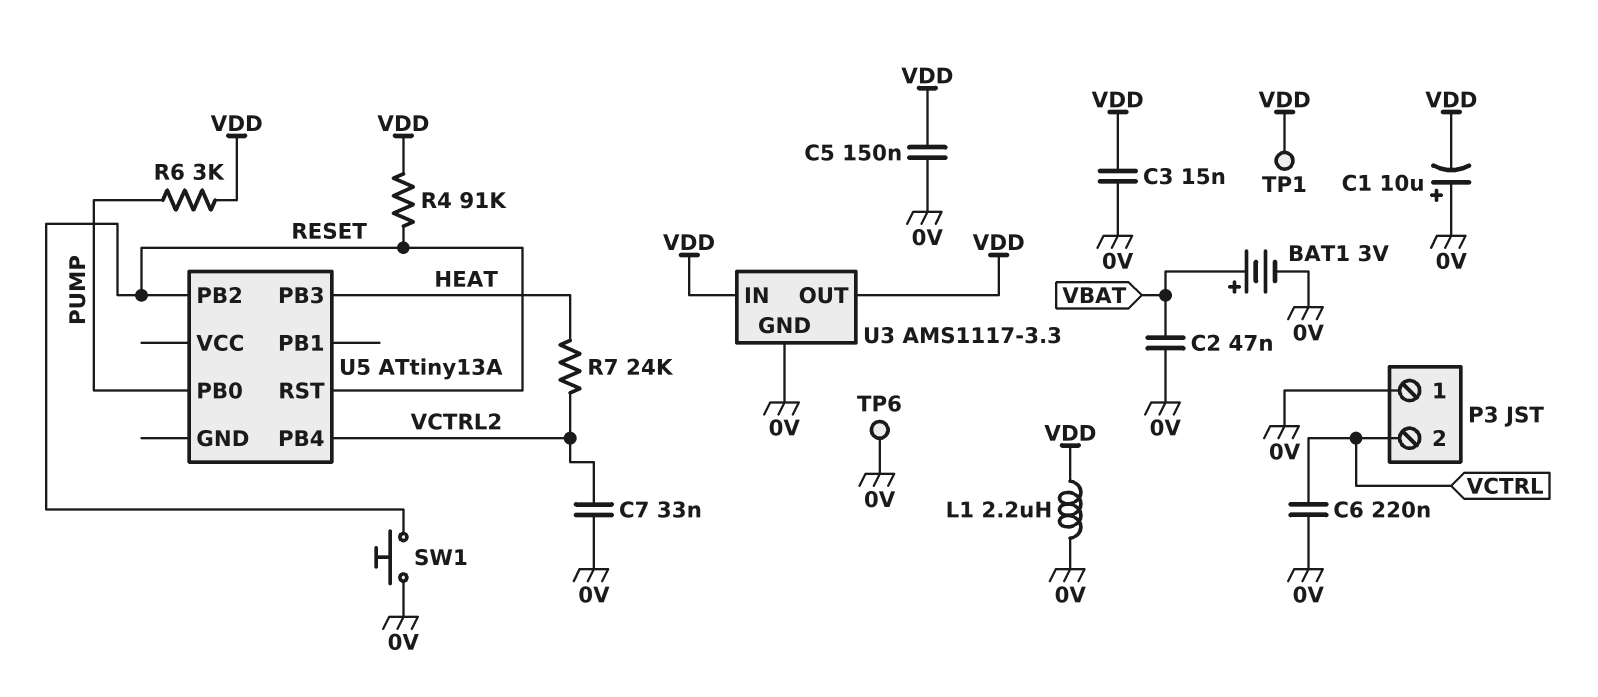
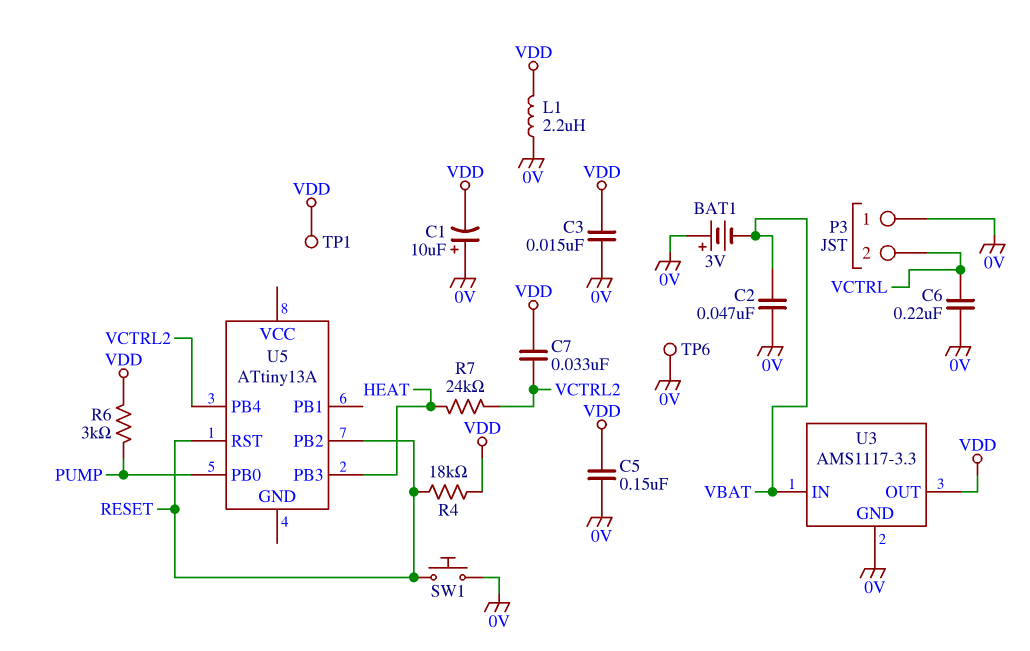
BAT1: 3V (plus VBAT, minus 0V) -> 3V (plus 0V, minus VBAT)
C7: 33nF (0V, VCTRL2) -> 33nF (VCTRL2, VDD)
R4: 91k (RESET, VDD) -> 18k (RESET, VDD)
U3 pin IN: VDD -> VBAT

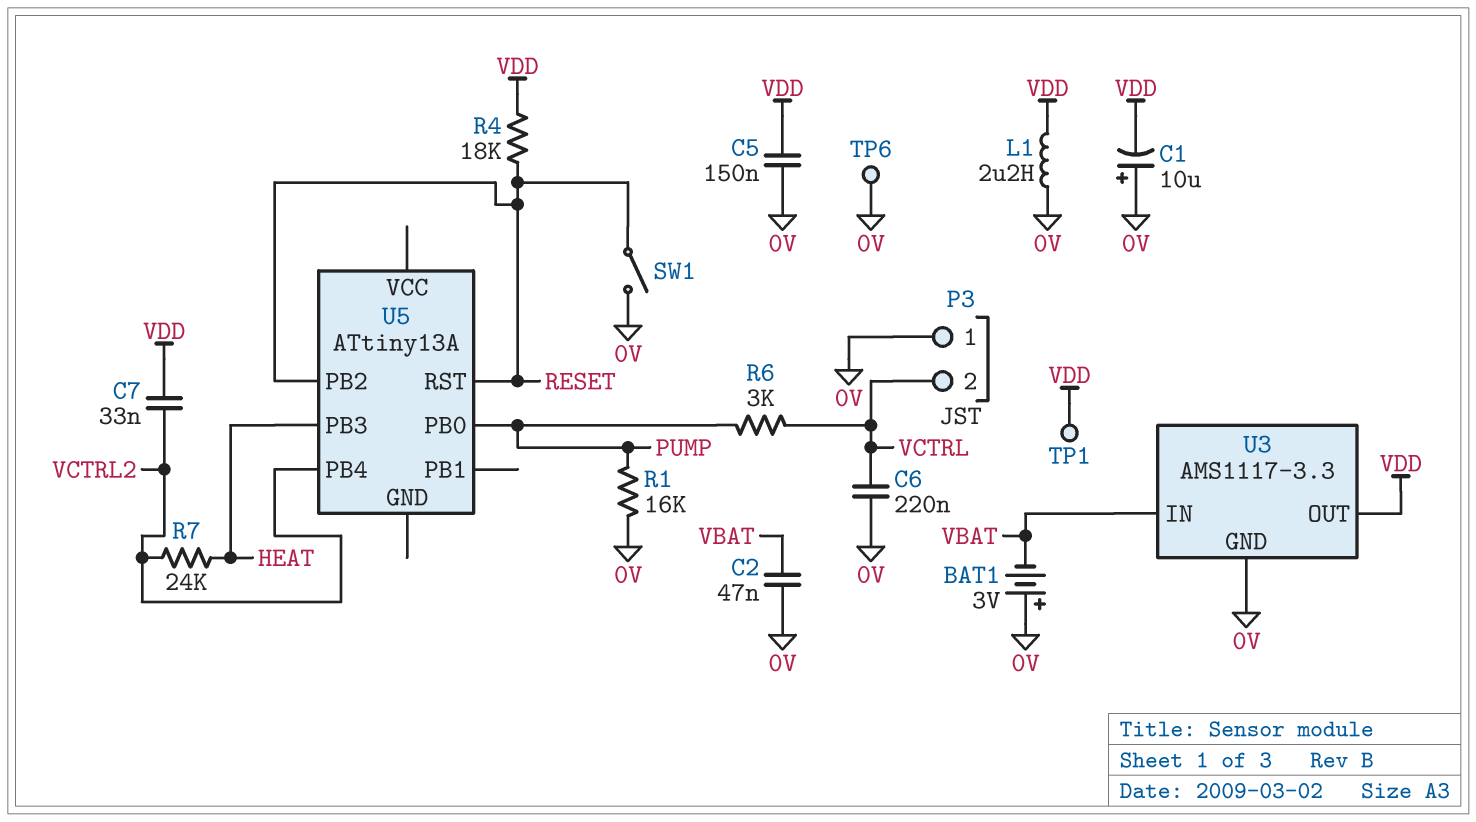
C3: 15nF (0V, VDD) -> none
R1: none -> 16k (0V, PUMP)
R6: 3k (PUMP, VDD) -> 3k (PUMP, VCTRL)
SW1: button (0V, RESET) -> switch (0V, RESET)

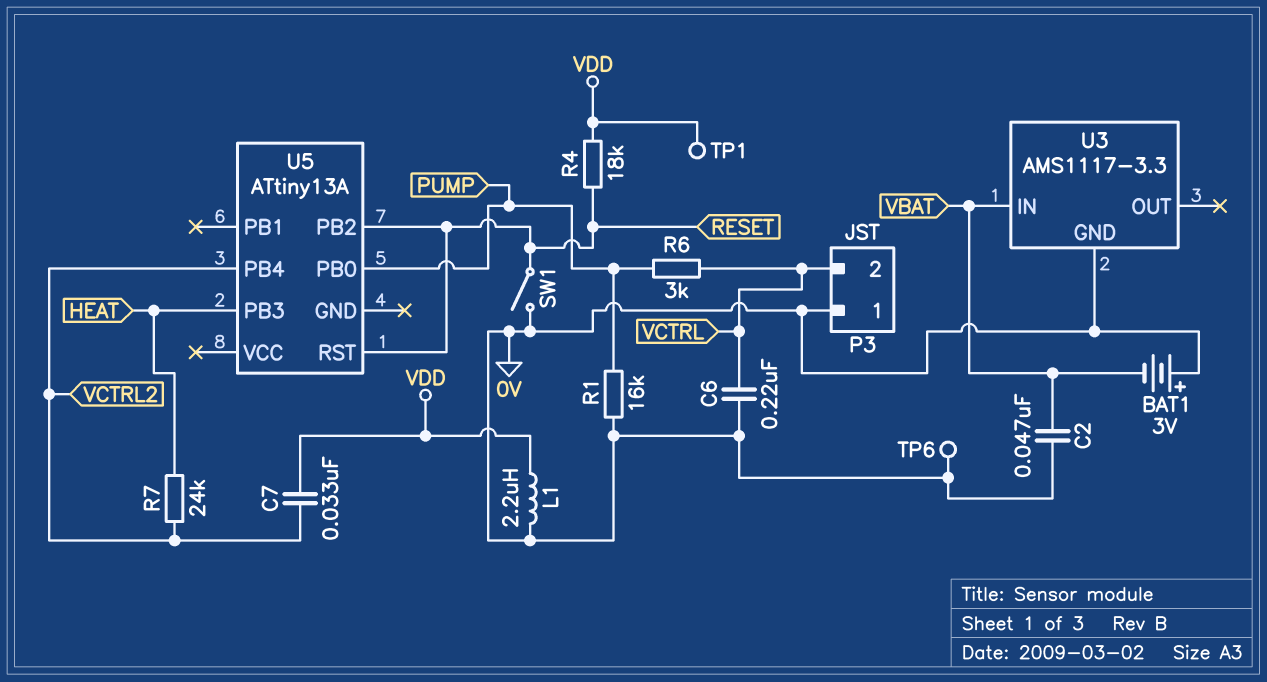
C1: 10uF (plus 0V, minus VDD) -> none
C5: 150nF (0V, VDD) -> none
U3 pin OUT: VDD -> none

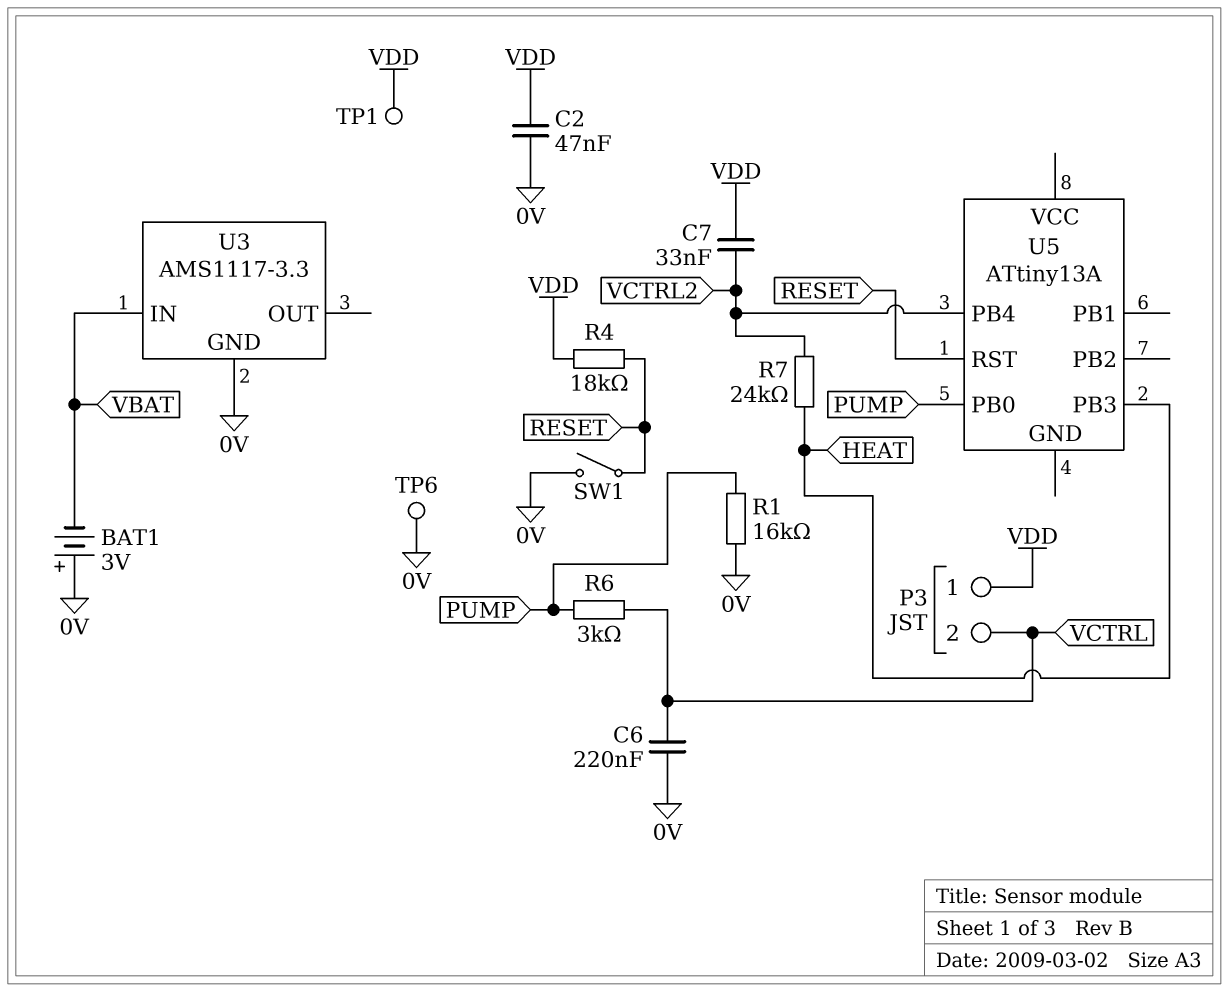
C2: 47nF (0V, VBAT) -> 47nF (0V, VDD)
L1: 2.2uH (0V, VDD) -> none
P3 pin 1: 0V -> VDD
U5 pin PB2: RESET -> none

